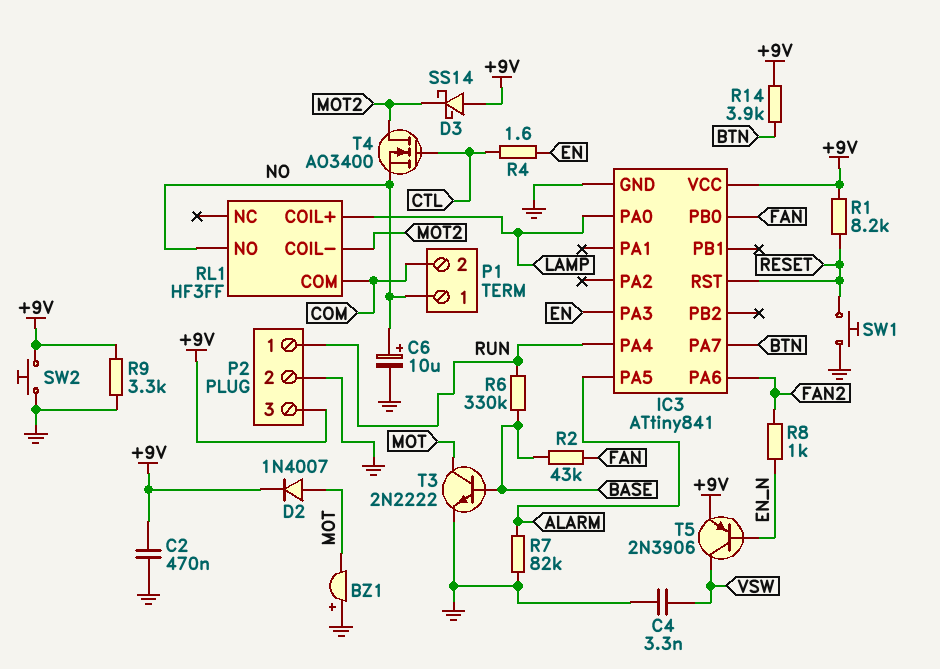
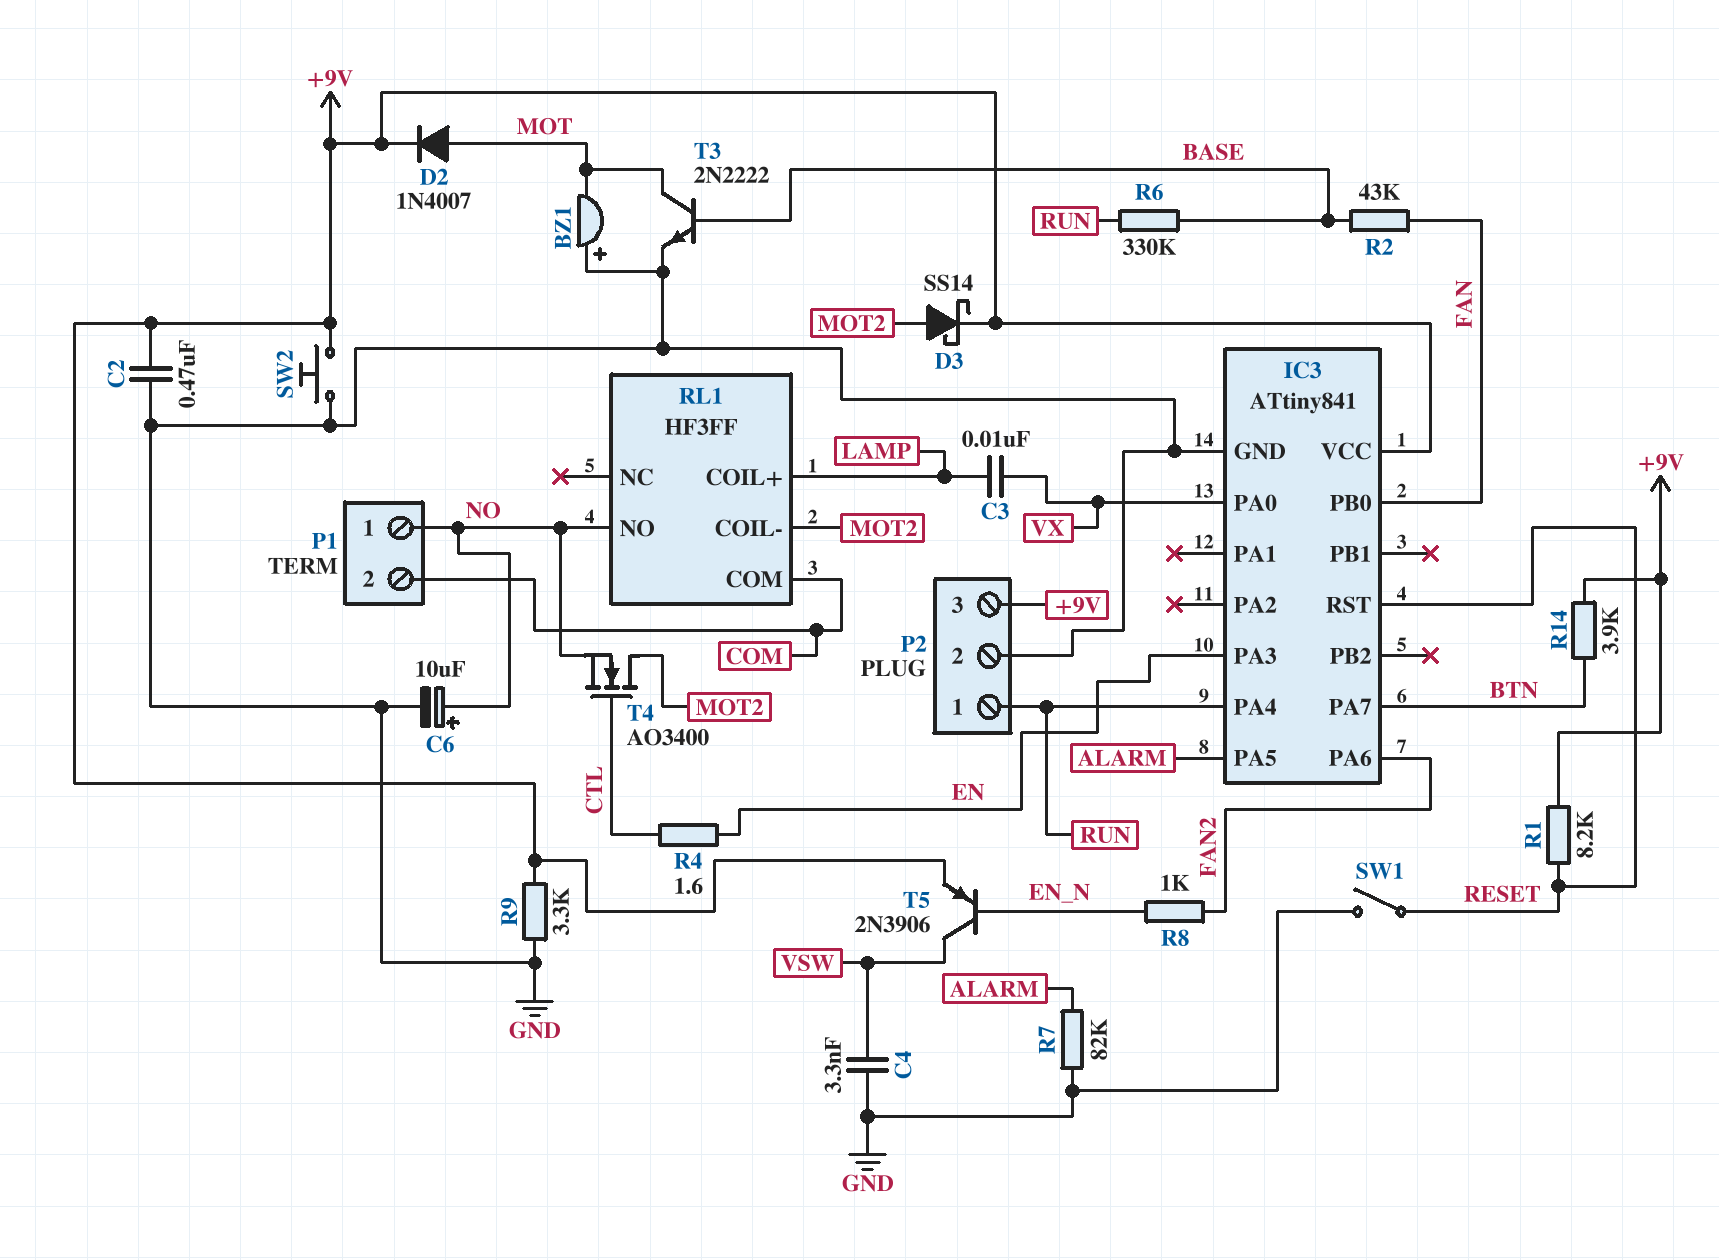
C3: none -> 10nF (LAMP, VX)
D3: schottky SS14 (A +9V, K MOT2) -> schottky SS14 (A MOT2, K +9V)
IC3 pin PA0: LAMP -> VX
SW1: button (GND, RESET) -> switch (GND, RESET)

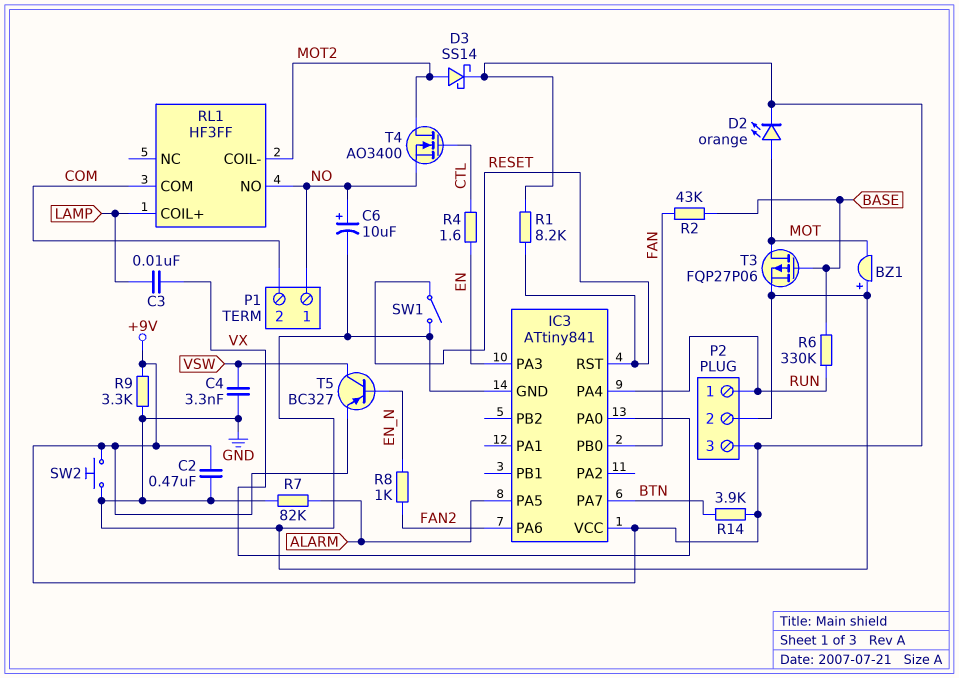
D2: diode 1N4007 (A MOT, K +9V) -> LED orange (A MOT, K +9V)
T3: NPN 2N2222 (B BASE, C MOT, E GND) -> PMOS FQP27P06 (G BASE, D MOT, S GND)
T5: PNP 2N3906 (B EN_N, C VSW, E +9V) -> PNP BC327 (B EN_N, C VSW, E +9V)

